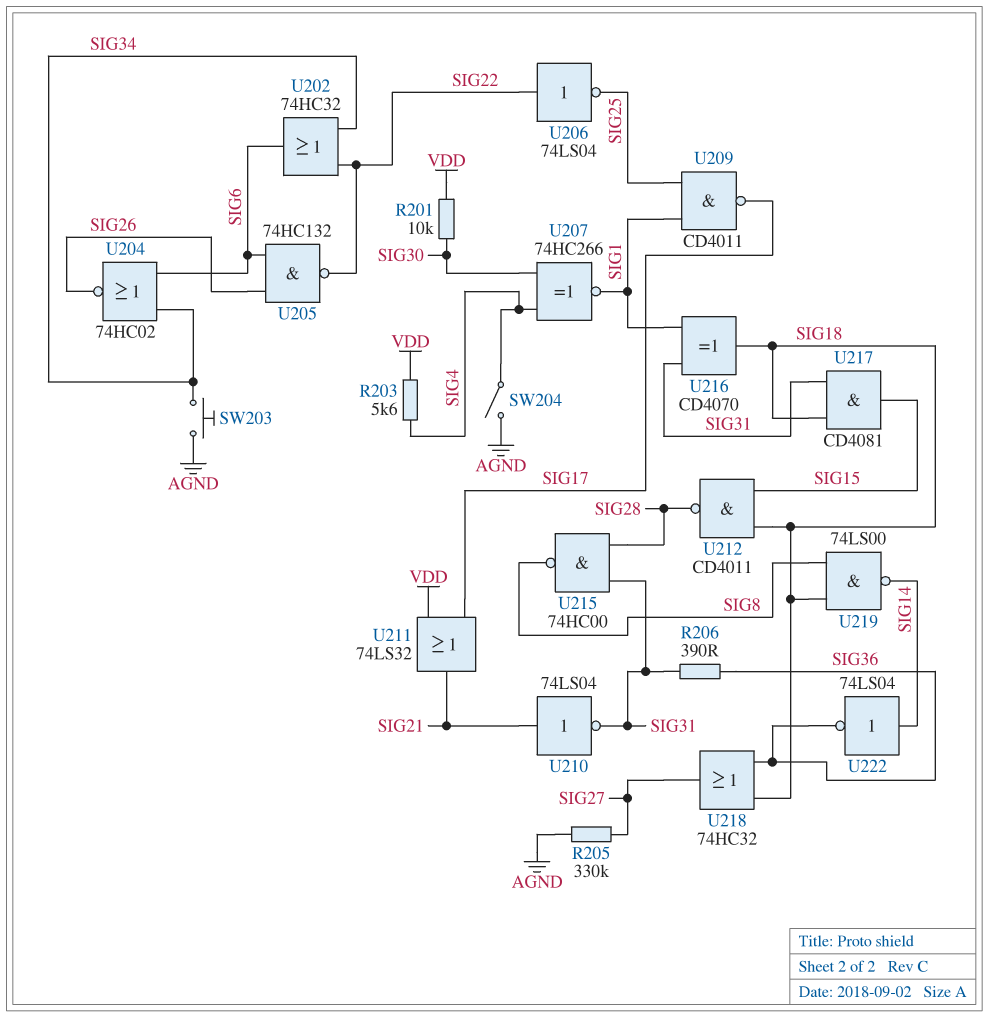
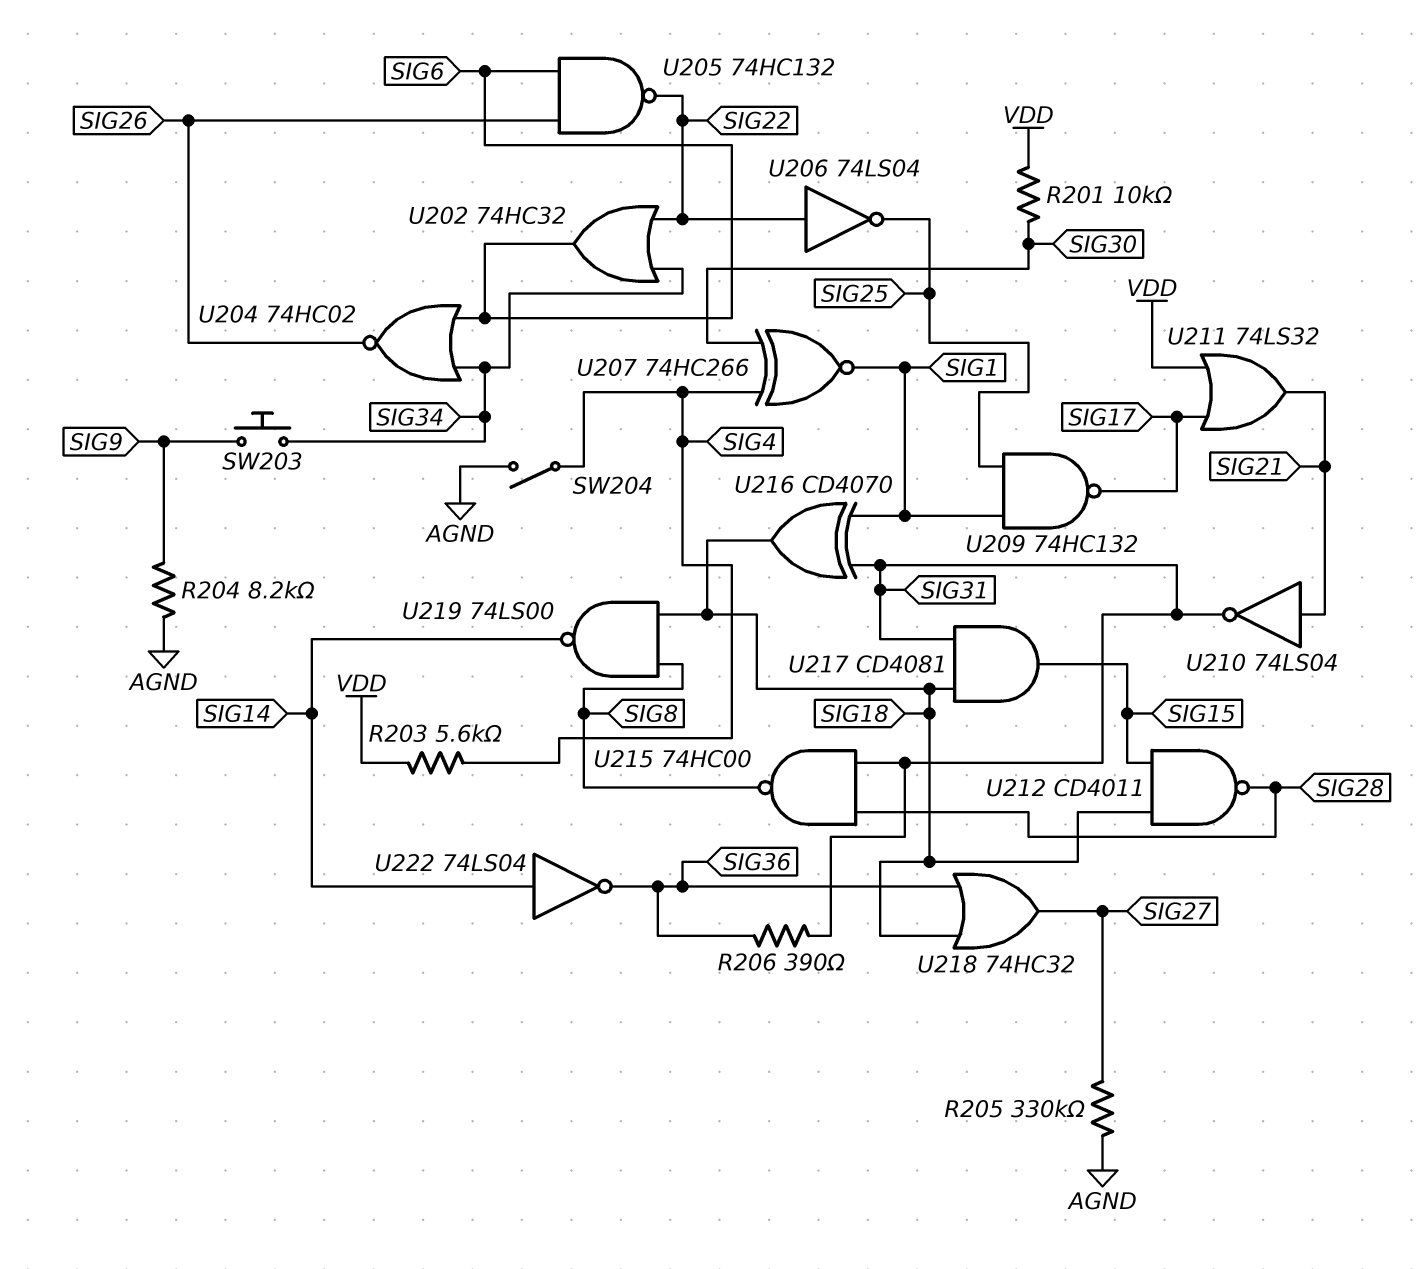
R204: none -> 8.2k (AGND, SIG9)
SW203: button (AGND, SIG34) -> button (SIG9, SIG34)
U209: NAND CD4011 (in SIG1, in SIG25, out SIG17) -> NAND 74HC132 (in SIG1, in SIG25, out SIG17)

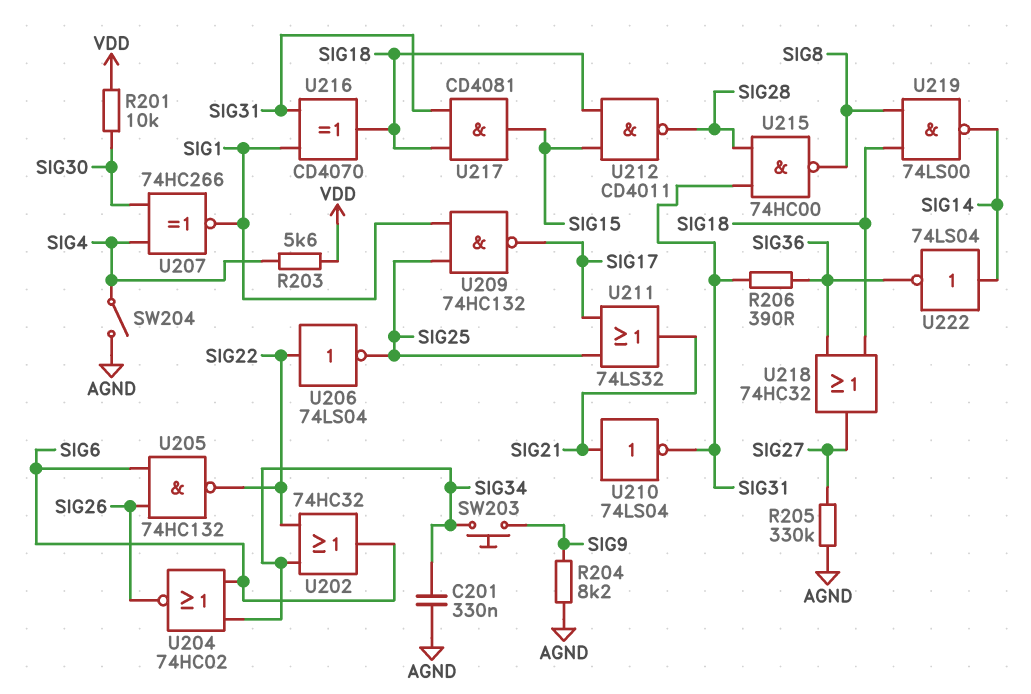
C201: none -> 330nF (AGND, SIG34)
U211: OR 74LS32 (in SIG17, in VDD, out SIG21) -> OR 74LS32 (in SIG17, in SIG25, out SIG21)

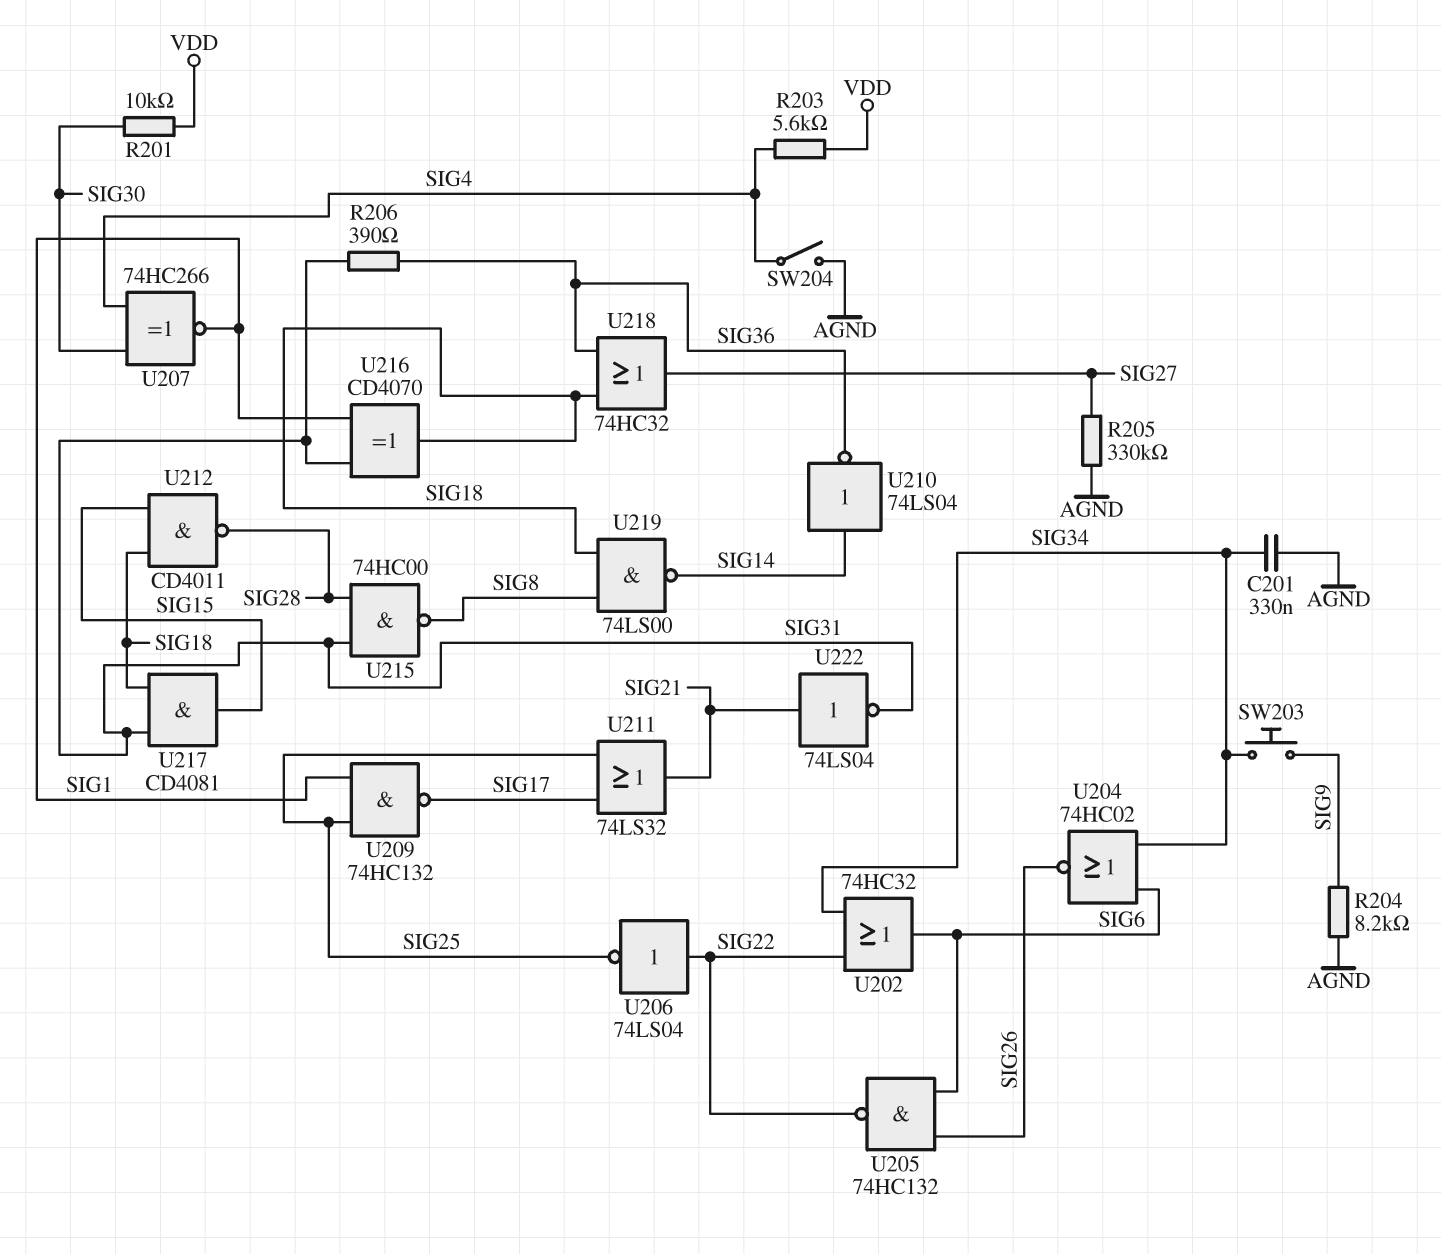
U210: NOT 74LS04 (in SIG21, out SIG31) -> NOT 74LS04 (in SIG14, out SIG36)
U222: NOT 74LS04 (in SIG14, out SIG36) -> NOT 74LS04 (in SIG21, out SIG31)

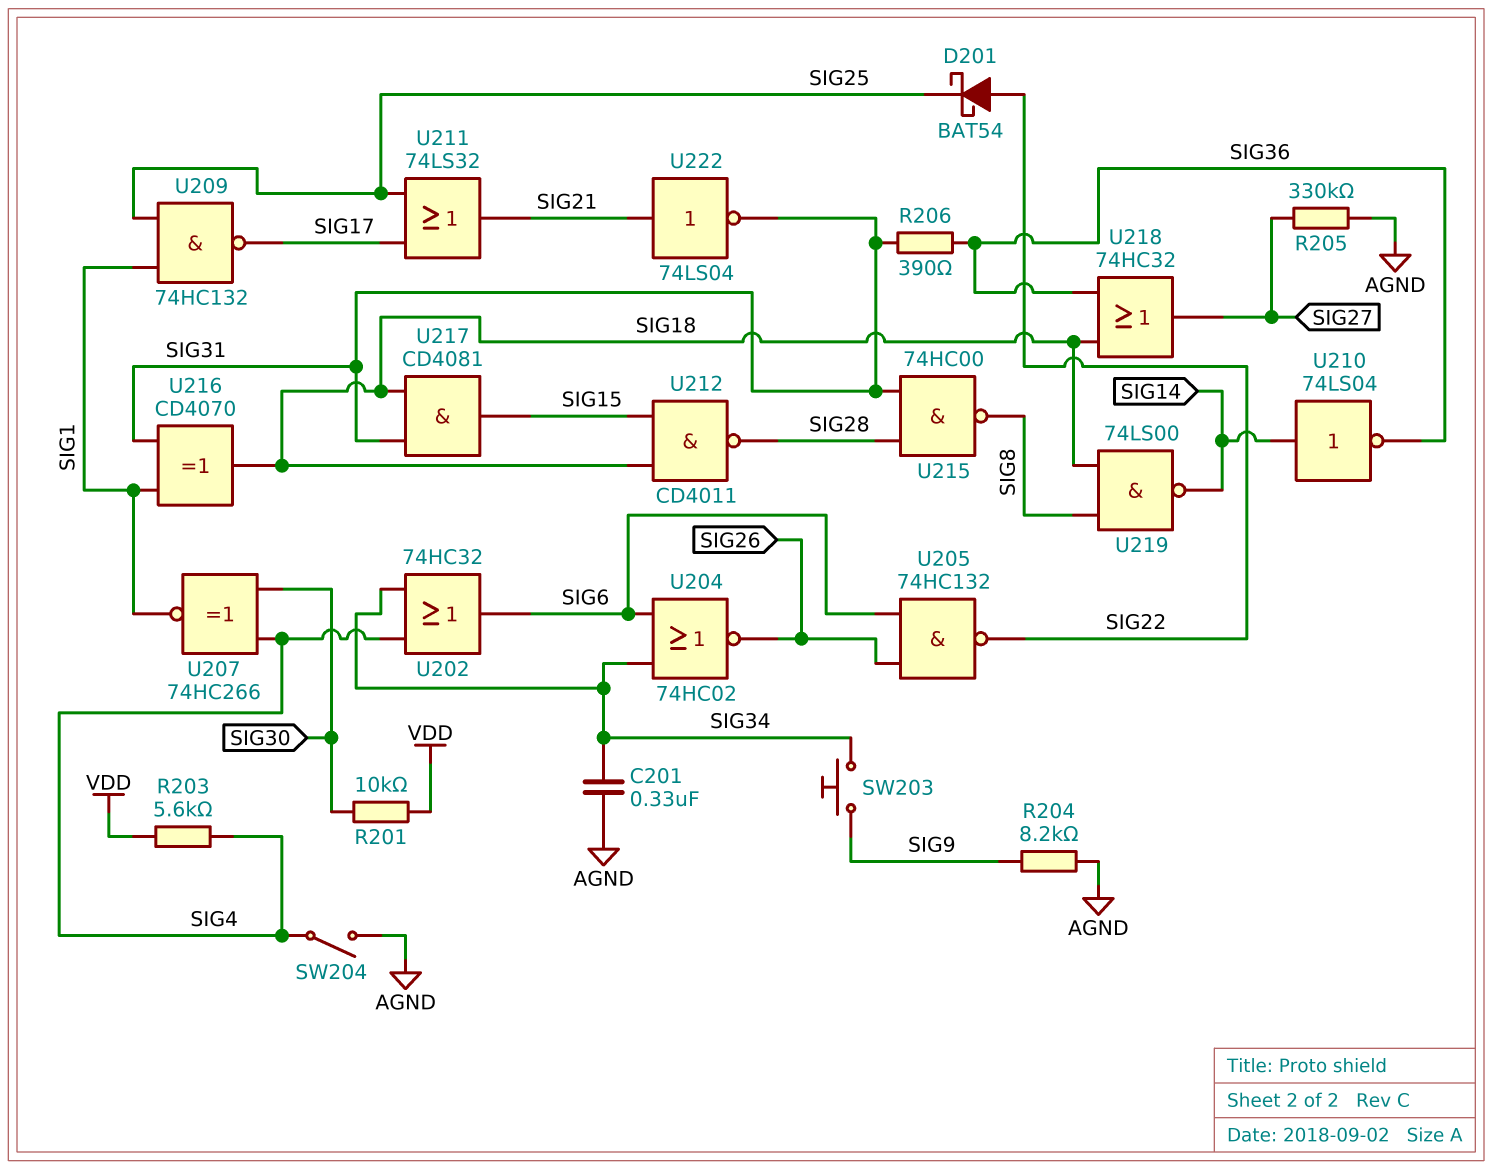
D201: none -> schottky BAT54 (A SIG22, K SIG25)
U202: OR 74HC32 (in SIG22, in SIG34, out SIG6) -> OR 74HC32 (in SIG4, in SIG34, out SIG6)
U206: NOT 74LS04 (in SIG22, out SIG25) -> none

